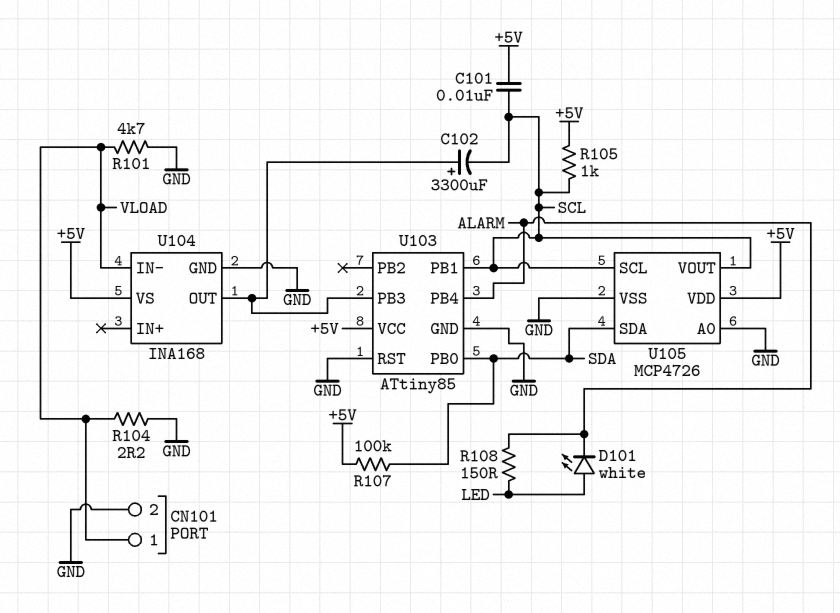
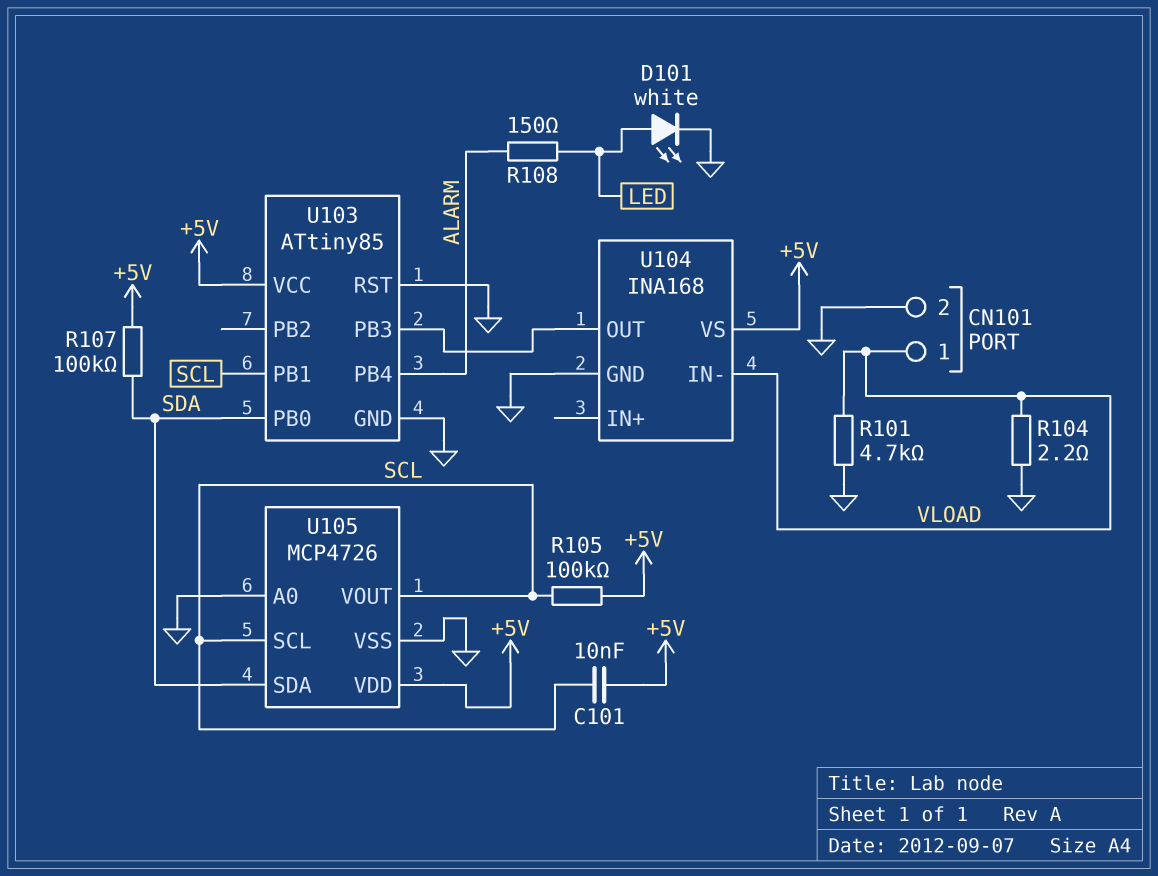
C102: 3300uF (plus U103/PB3, minus SCL) -> none
D101: LED white (A LED, K ALARM) -> LED white (A LED, K GND)
R105: 1k (+5V, SCL) -> 100k (+5V, SCL)

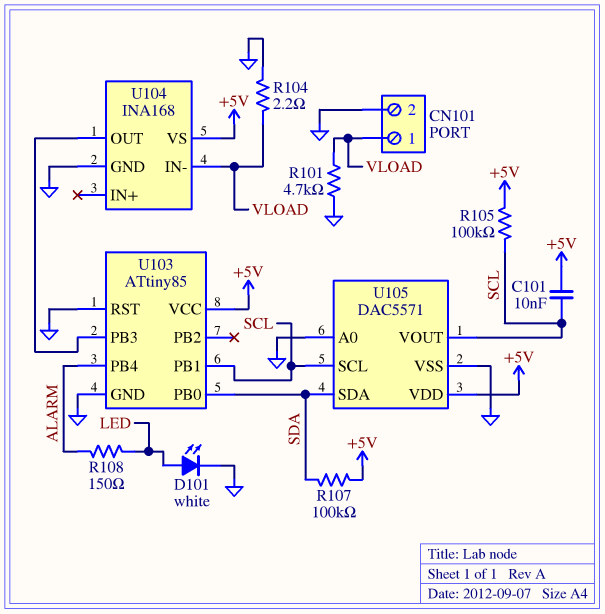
U105: MCP4726 -> DAC5571

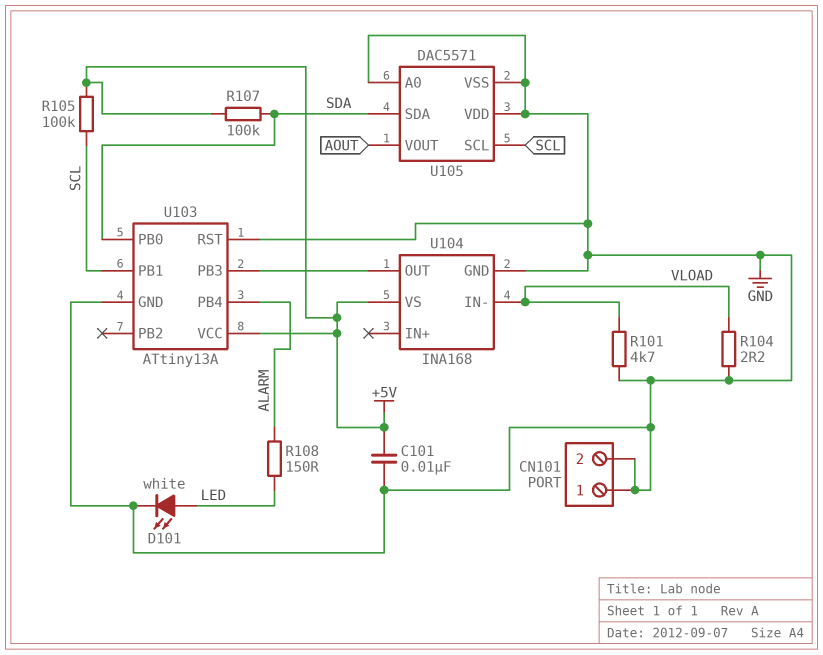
C101: 10nF (+5V, SCL) -> 10nF (+5V, GND)
CN101 pin 1: VLOAD -> GND
U103: ATtiny85 -> ATtiny13A
U105 pin VDD: +5V -> GND
U105 pin VOUT: SCL -> AOUT

